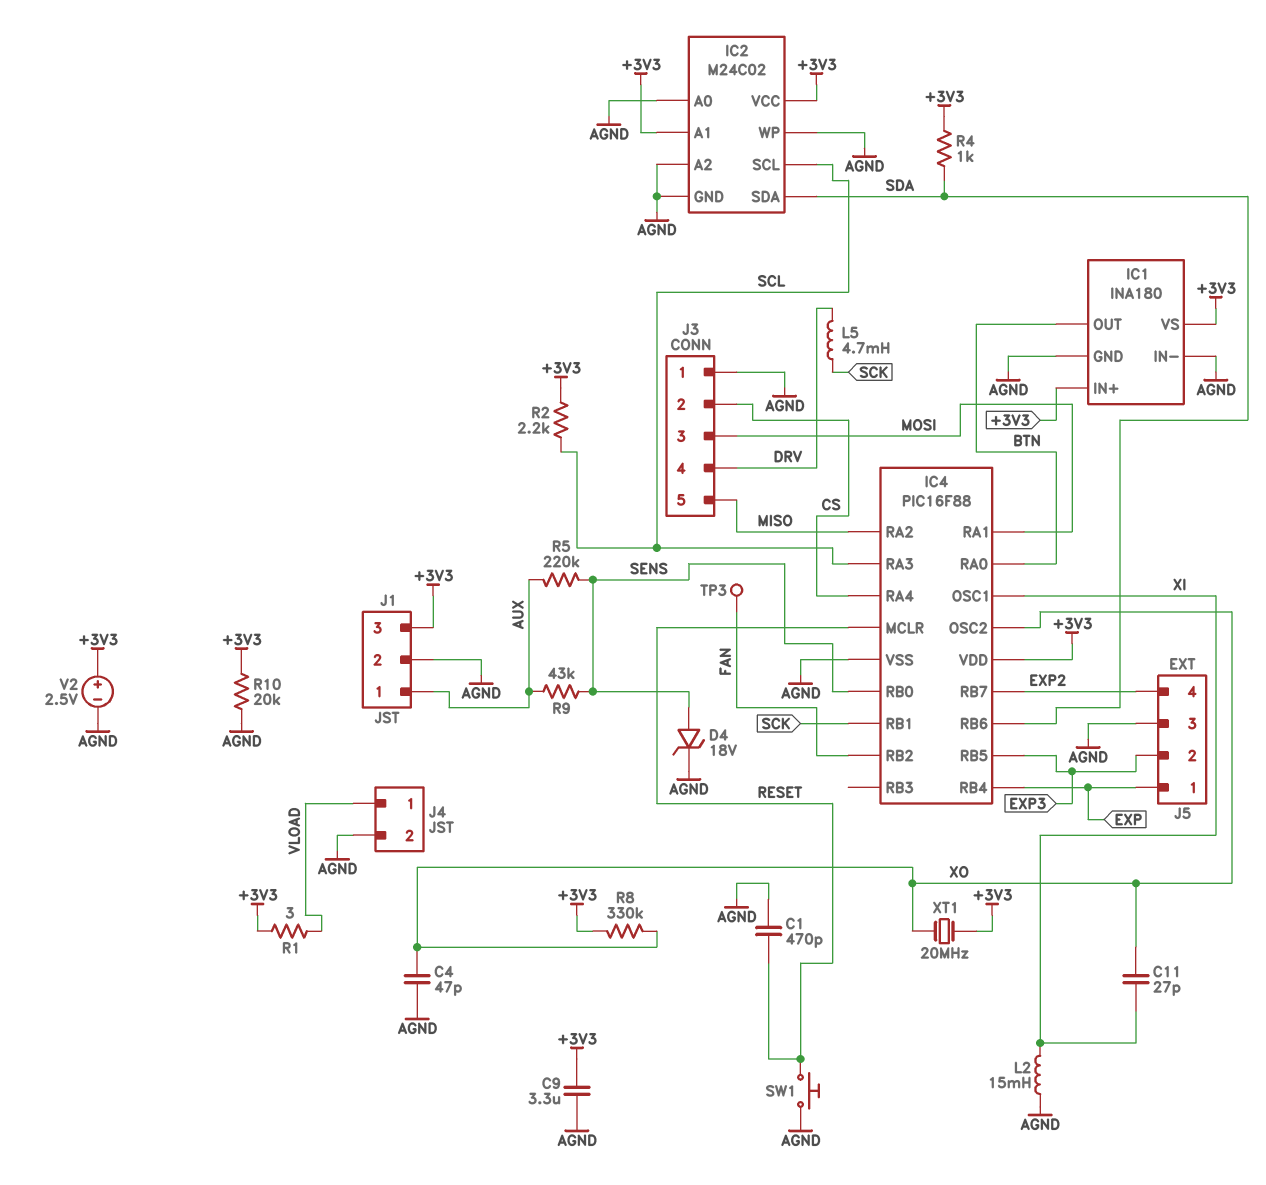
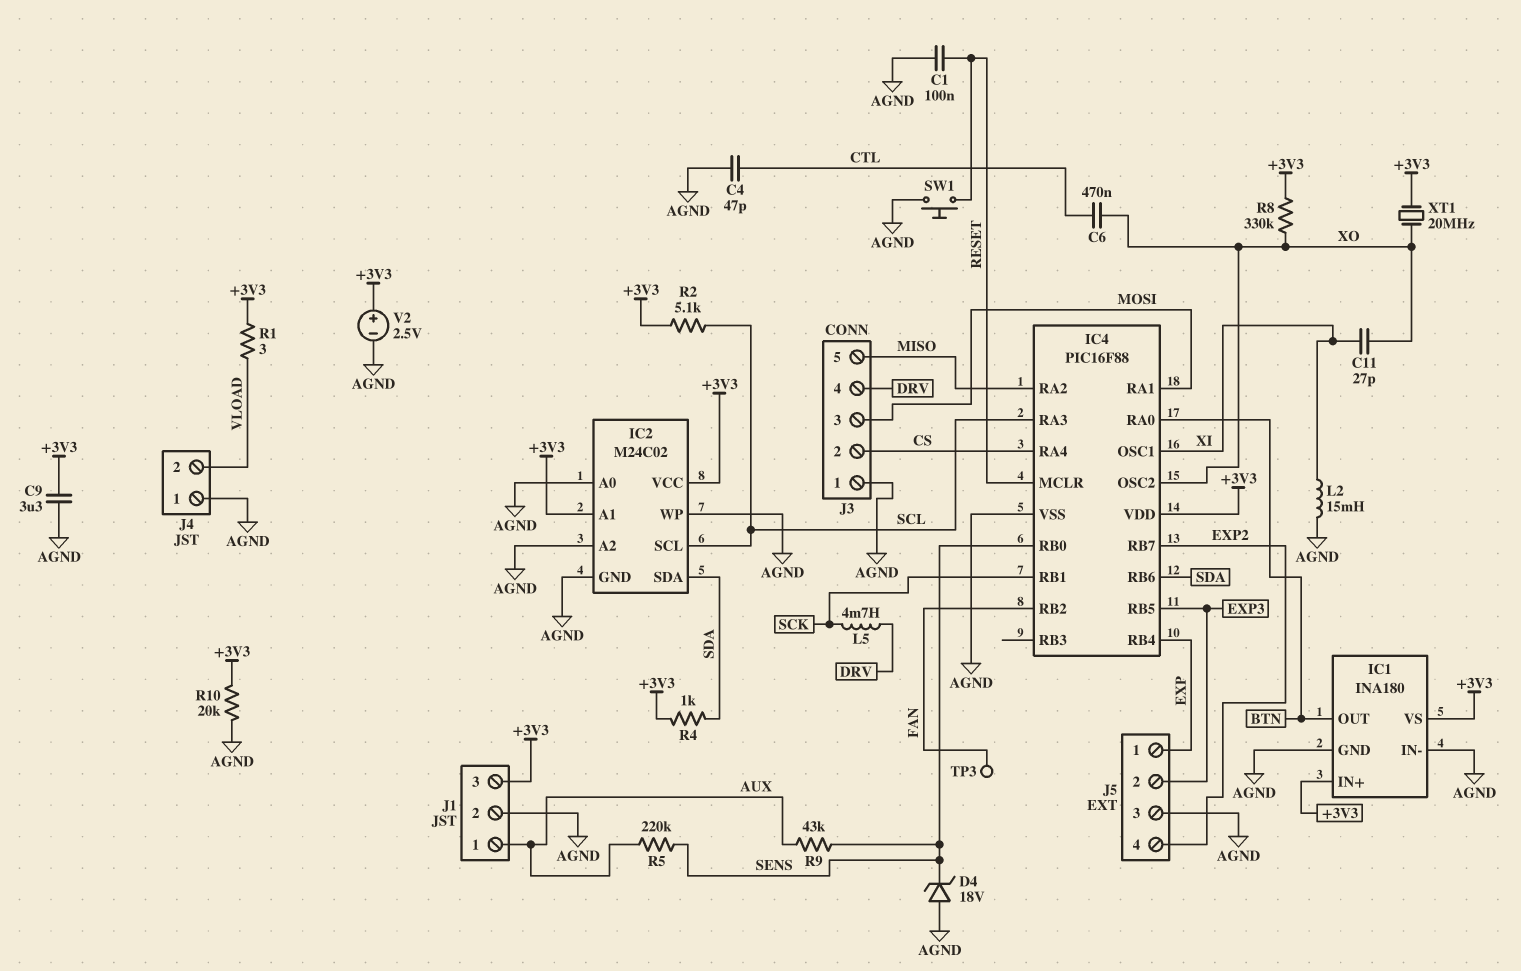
C1: 470pF (AGND, RESET) -> 100nF (AGND, RESET)
C4: 47pF (AGND, XO) -> 47pF (AGND, CTL)
C6: none -> 470nF (CTL, XO)
D4: zener 18V (A SENS, K AGND) -> zener 18V (A AGND, K SENS)
J4 pin 1: VLOAD -> AGND
J4 pin 2: AGND -> VLOAD
R2: 2.2k (+3V3, SCL) -> 5.1k (+3V3, SCL)

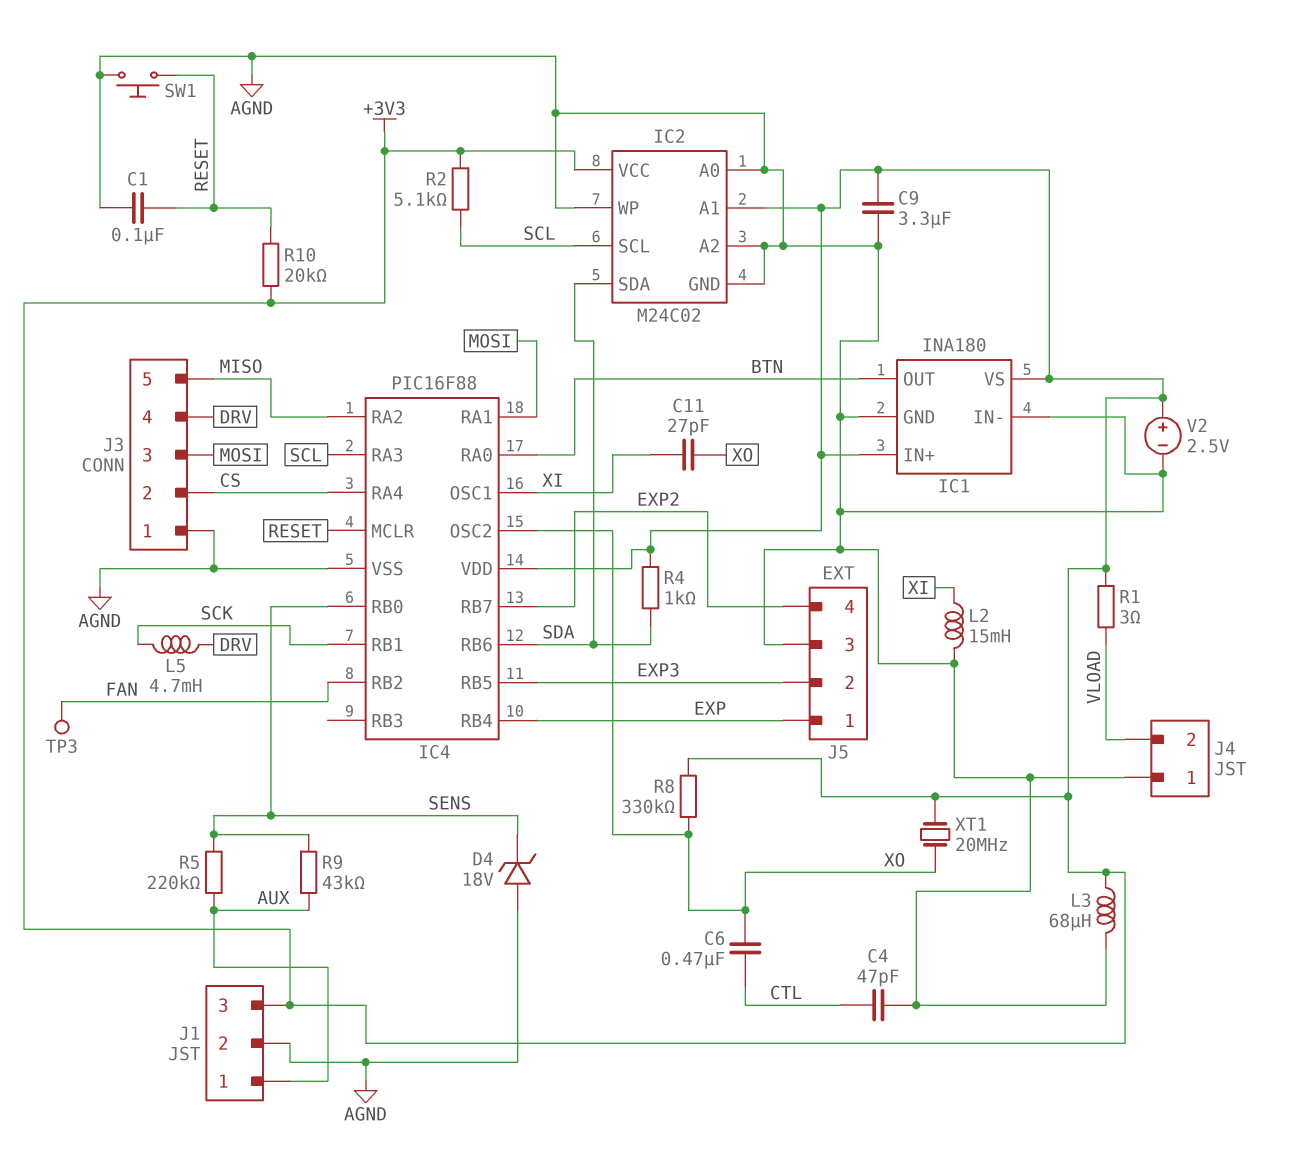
L3: none -> 68uH (+3V3, AGND)
R10: 20k (+3V3, AGND) -> 20k (+3V3, RESET)

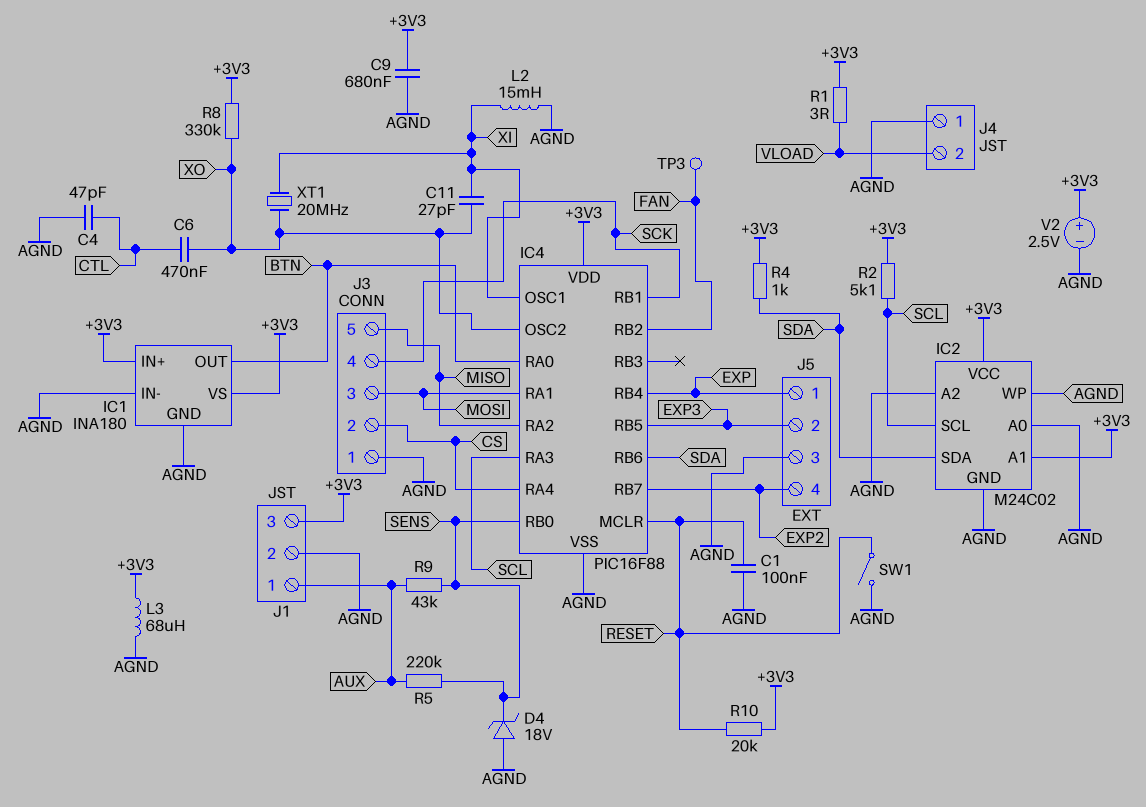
C9: 3.3uF (+3V3, AGND) -> 680nF (+3V3, AGND)
J3 pin 4: DRV -> SCK
L5: 4.7mH (DRV, SCK) -> none
SW1: button (AGND, RESET) -> switch (AGND, RESET)
XT1: 20MHz (+3V3, XO) -> 20MHz (XI, XO)

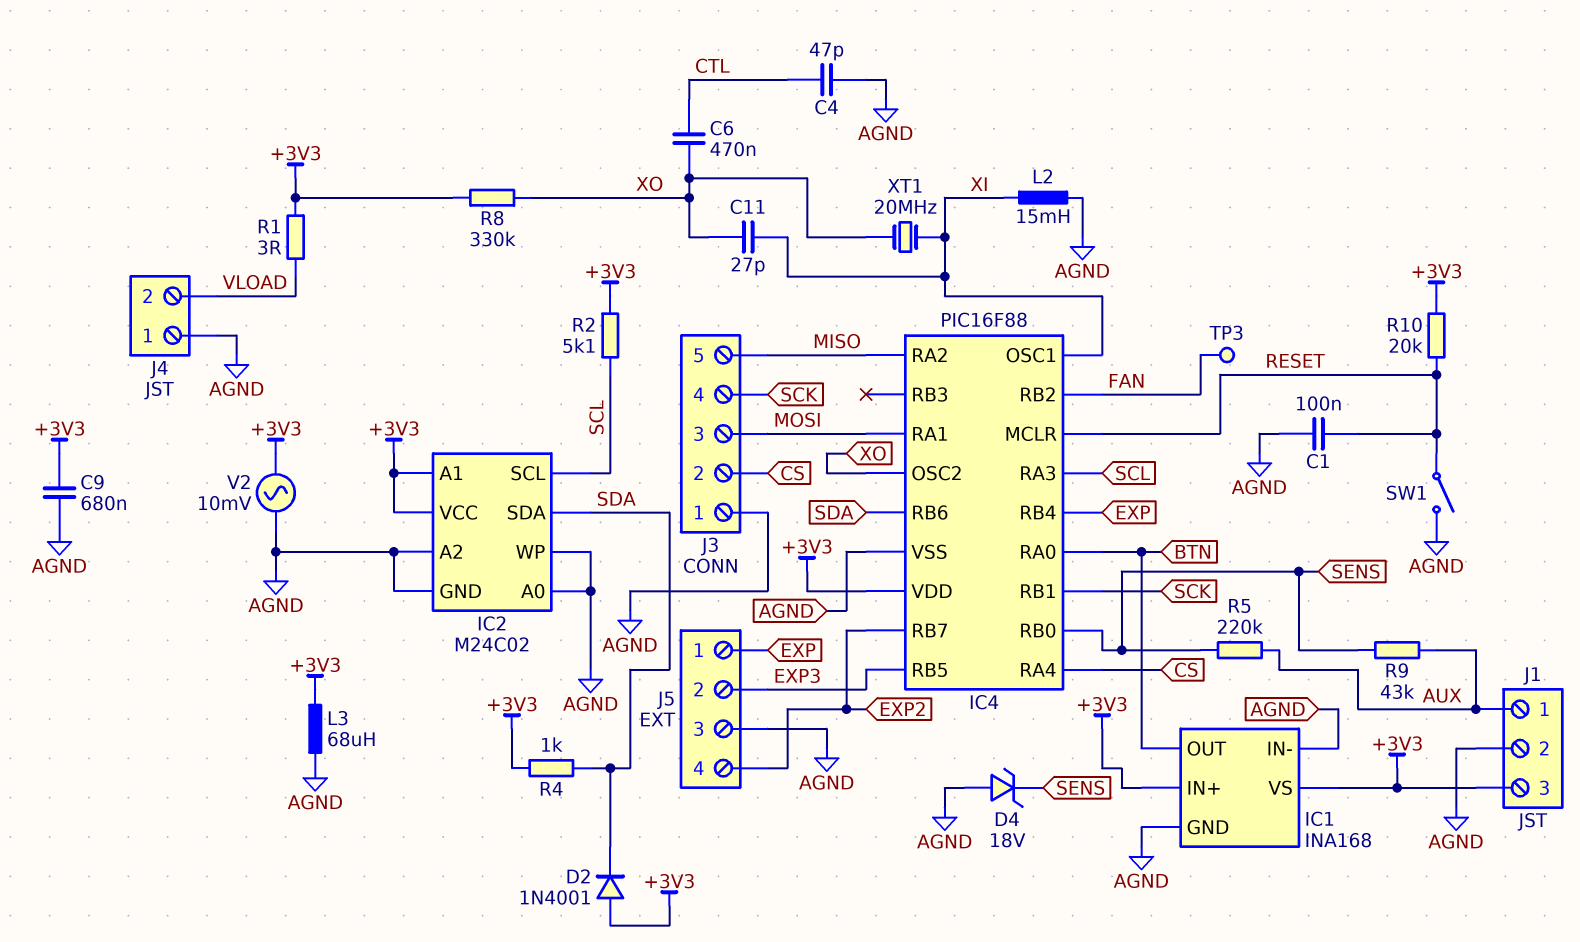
D2: none -> diode 1N4001 (A +3V3, K SDA)
IC1: INA180 -> INA168
V2: 2.5V (plus +3V3, minus AGND) -> AC 10mV (+3V3, AGND)

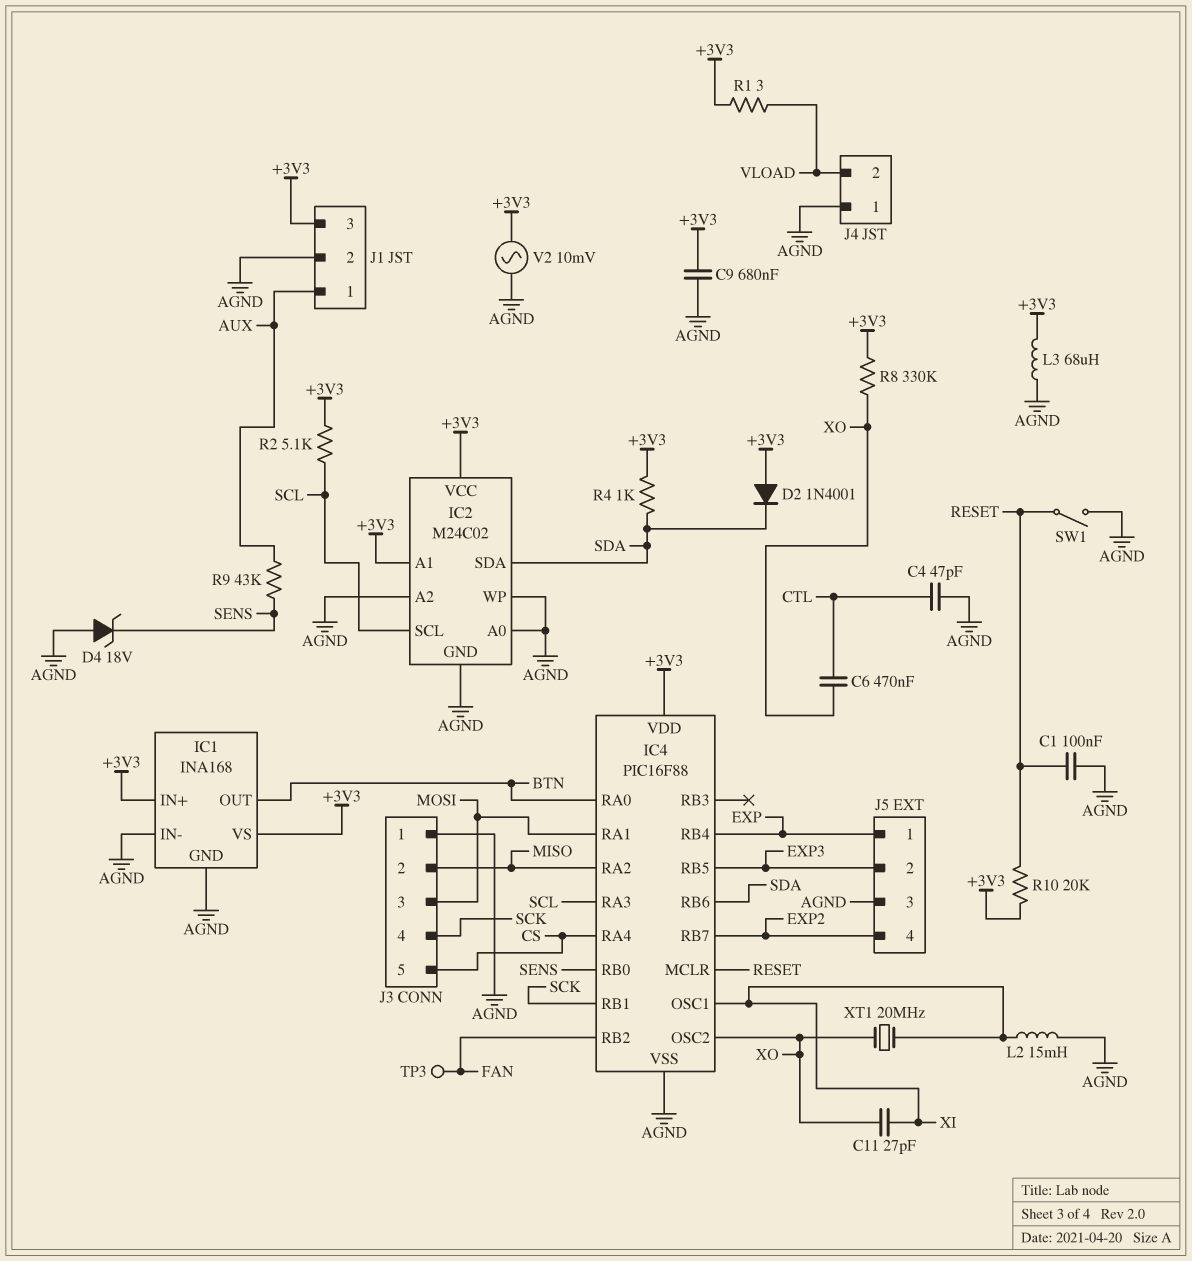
J3 pin 2: CS -> MISO
J3 pin 5: MISO -> CS
R5: 220k (AUX, SENS) -> none

